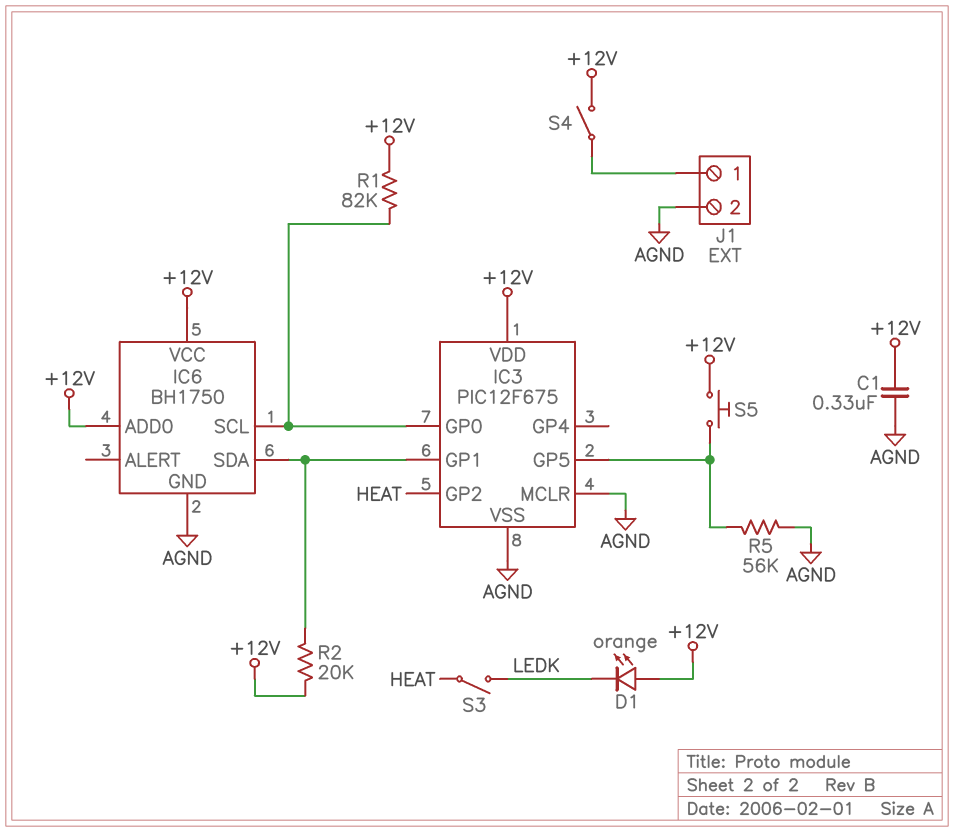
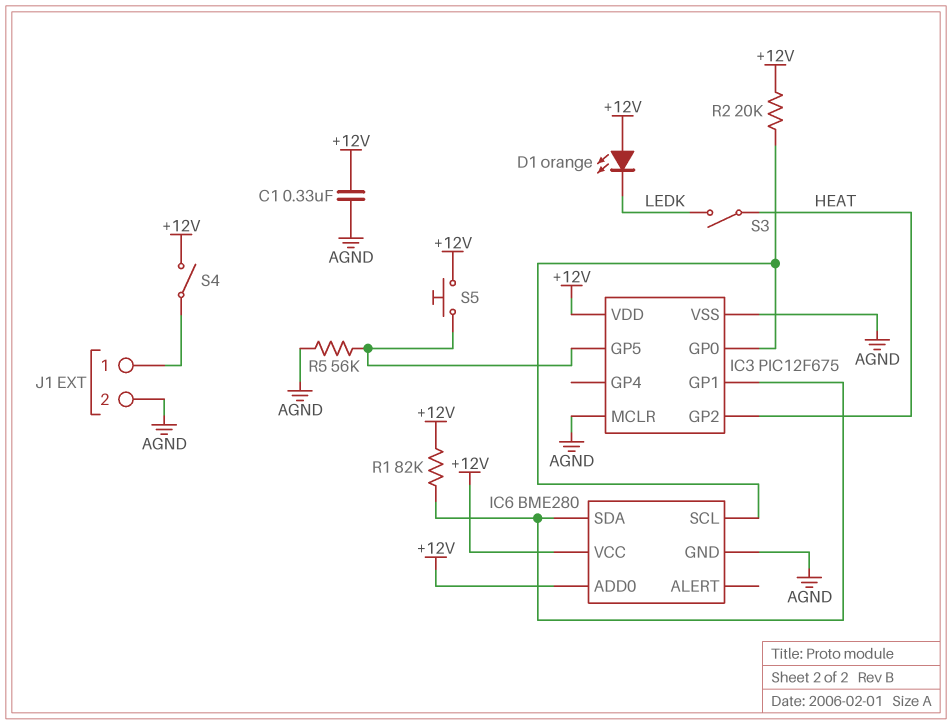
IC6: BH1750 -> BME280
R1: 82k (+12V, IC3/GP0) -> 82k (+12V, IC3/GP1)
R2: 20k (+12V, IC3/GP1) -> 20k (+12V, IC3/GP0)

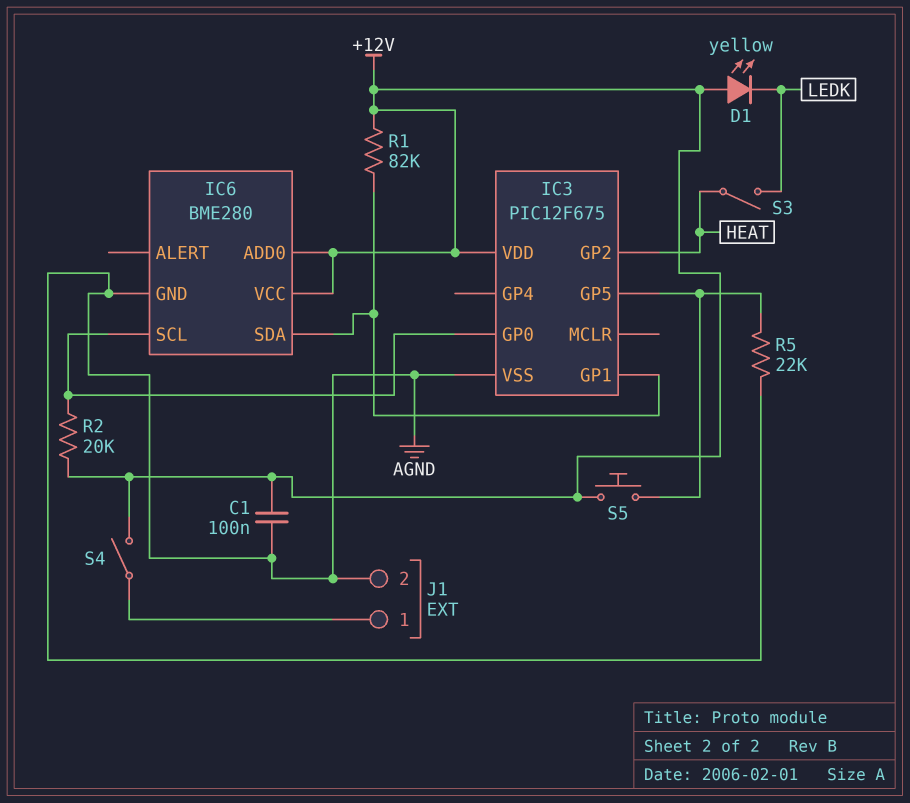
C1: 330nF (+12V, AGND) -> 100nF (+12V, AGND)
D1: LED orange (A +12V, K LEDK) -> LED yellow (A +12V, K LEDK)
IC3 pin MCLR: AGND -> none
R5: 56k (AGND, IC3/GP5) -> 22k (AGND, IC3/GP5)

